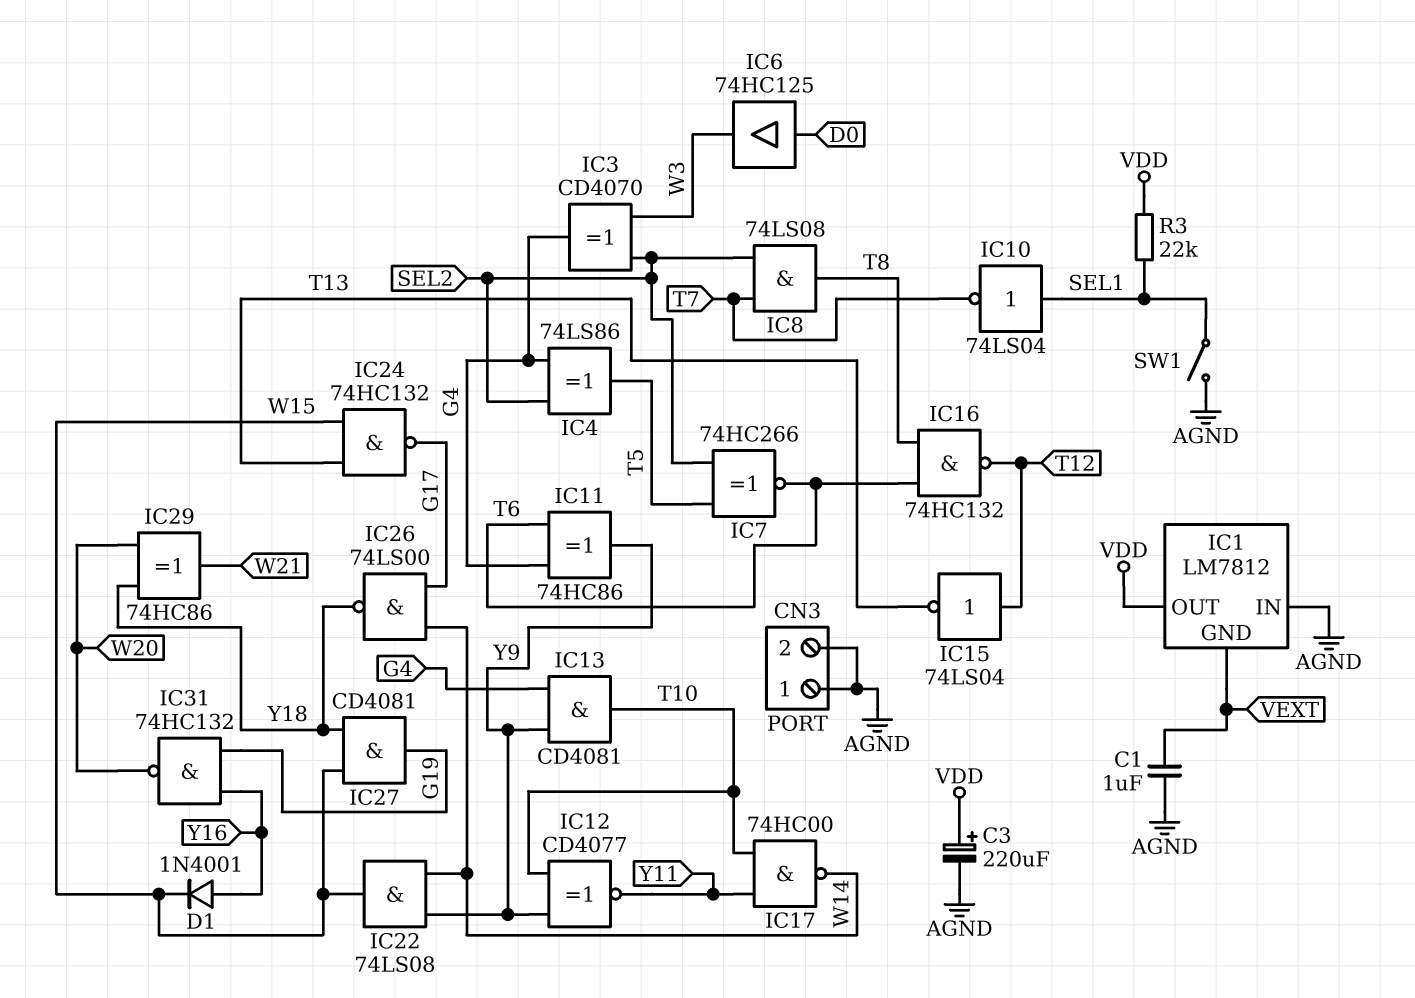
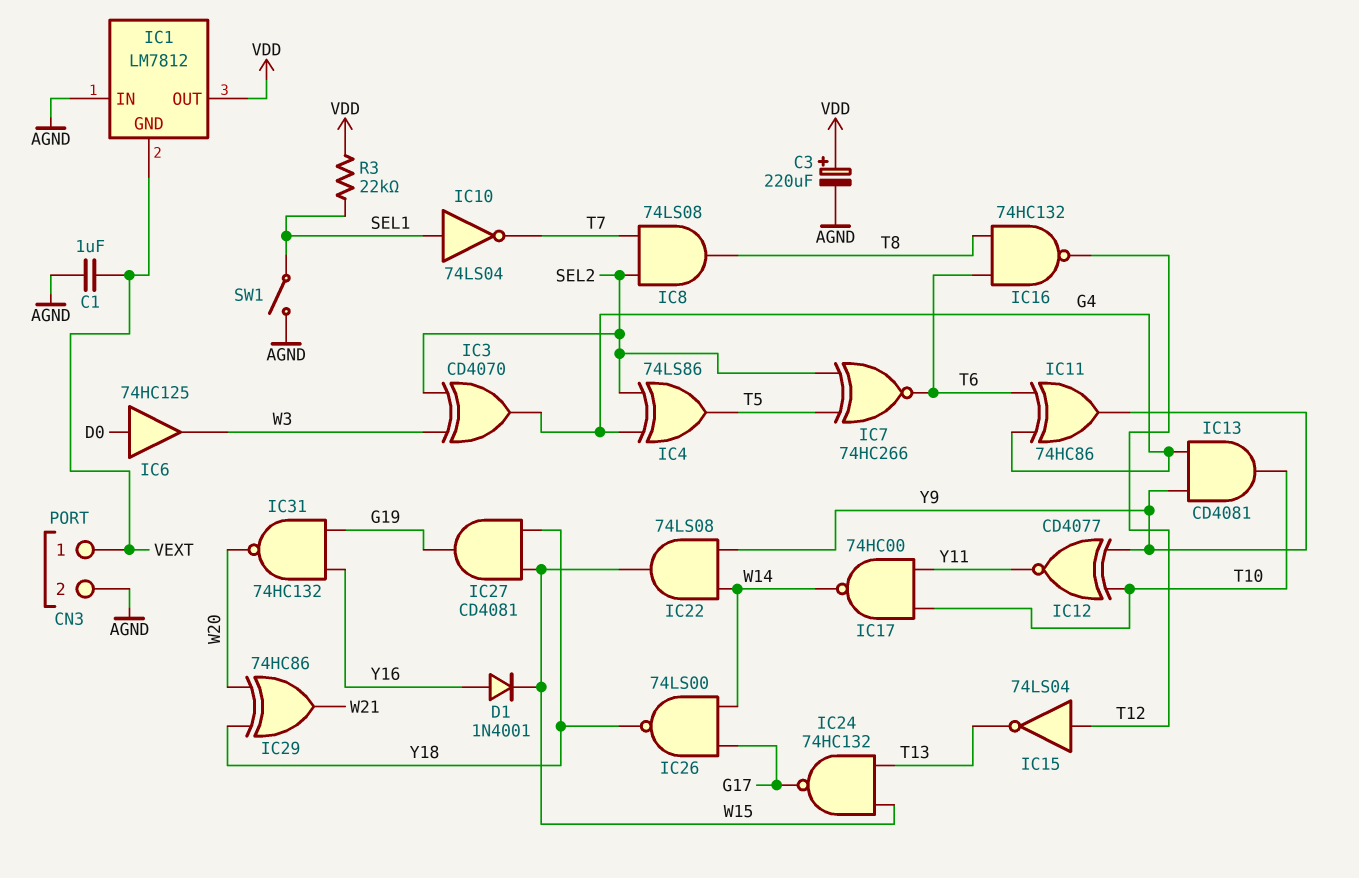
CN3 pin 1: AGND -> VEXT

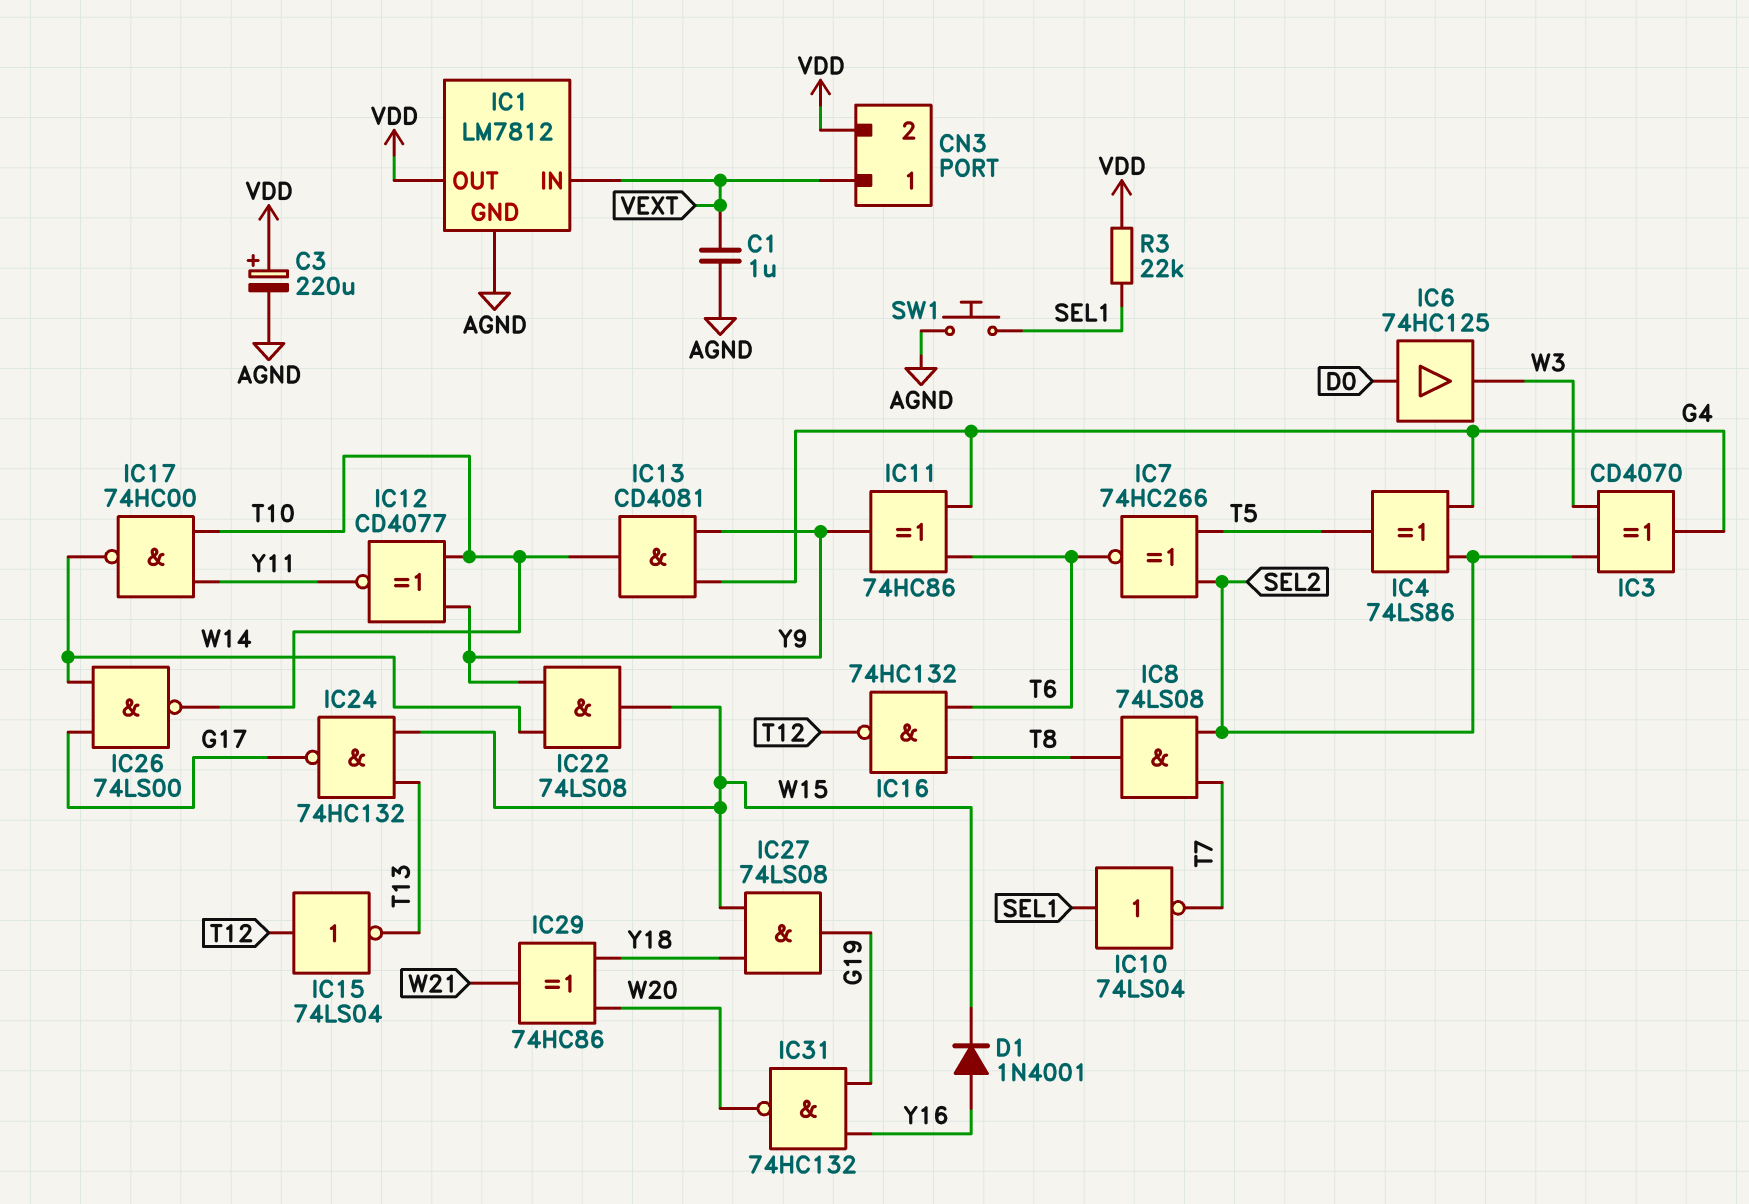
CN3 pin 2: AGND -> VDD
IC1 pin GND: VEXT -> AGND
IC1 pin IN: AGND -> VEXT
IC26: NAND 74LS00 (in G17, in W14, out Y18) -> NAND 74LS00 (in G17, in W14, out T10)
IC27: AND CD4081 (in W15, in Y18, out G19) -> AND 74LS08 (in W15, in Y18, out G19)
SW1: switch (AGND, SEL1) -> button (AGND, SEL1)

